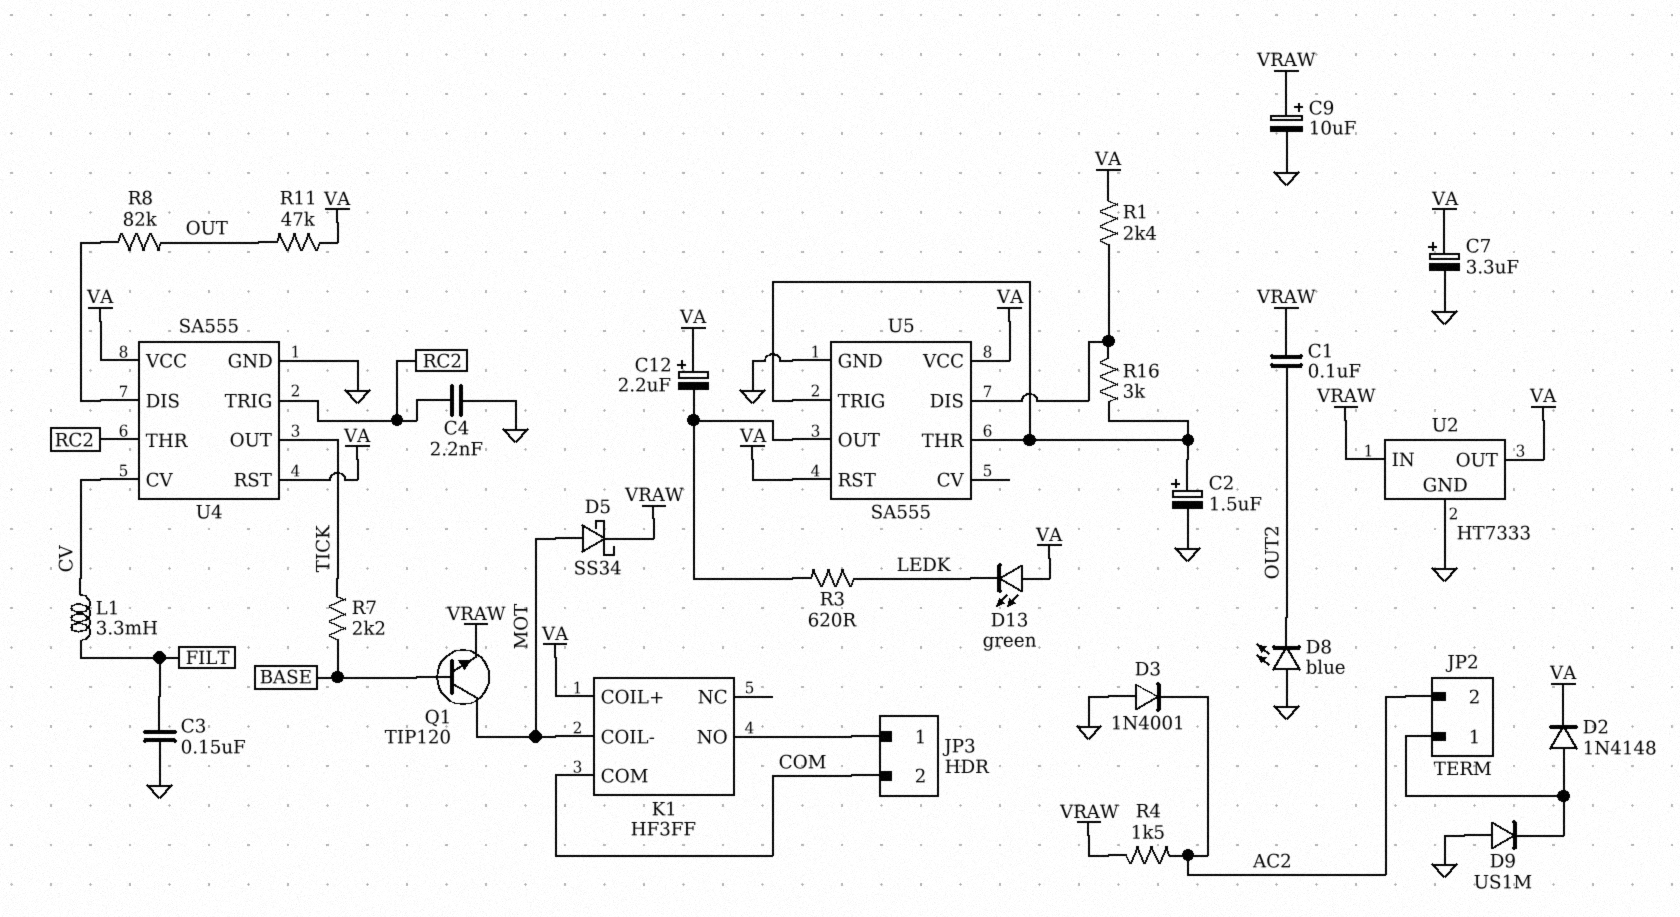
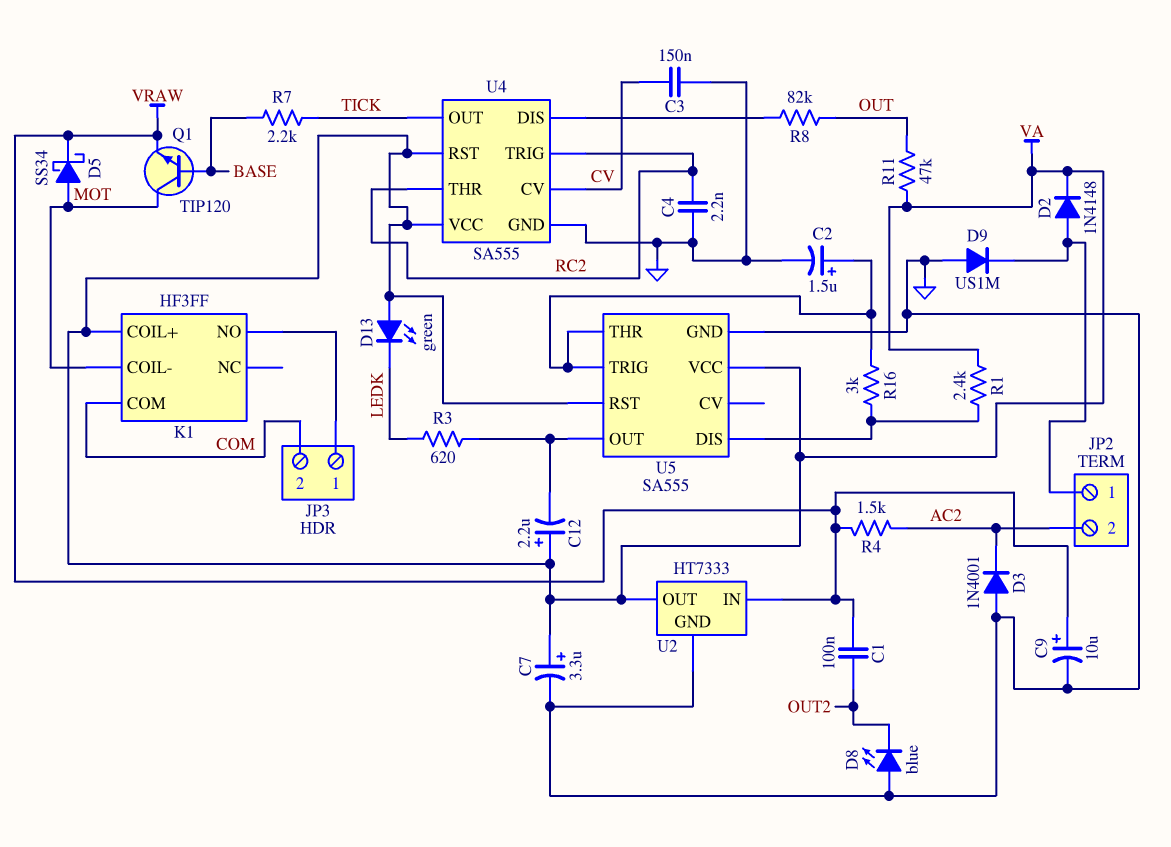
C3: 150nF (FILT, GND) -> 150nF (CV, GND)
L1: 3.3mH (CV, FILT) -> none

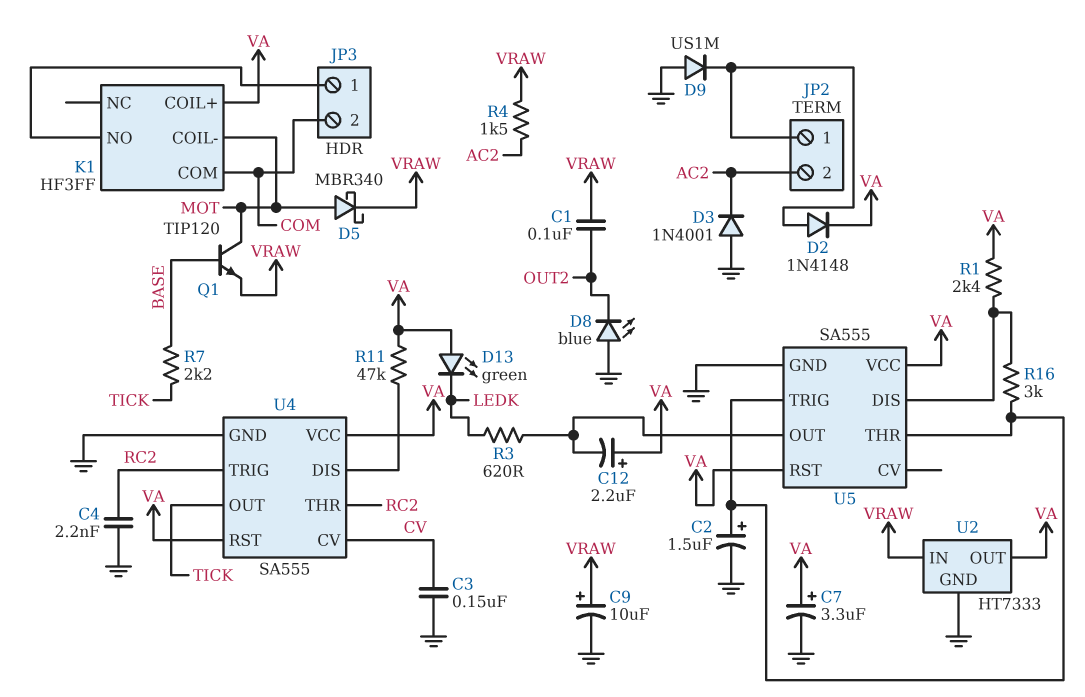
D5: schottky SS34 (A MOT, K VRAW) -> schottky MBR340 (A MOT, K VRAW)
R8: 82k (OUT, U4/DIS) -> none
R11: 47k (OUT, VA) -> 47k (U4/DIS, VA)

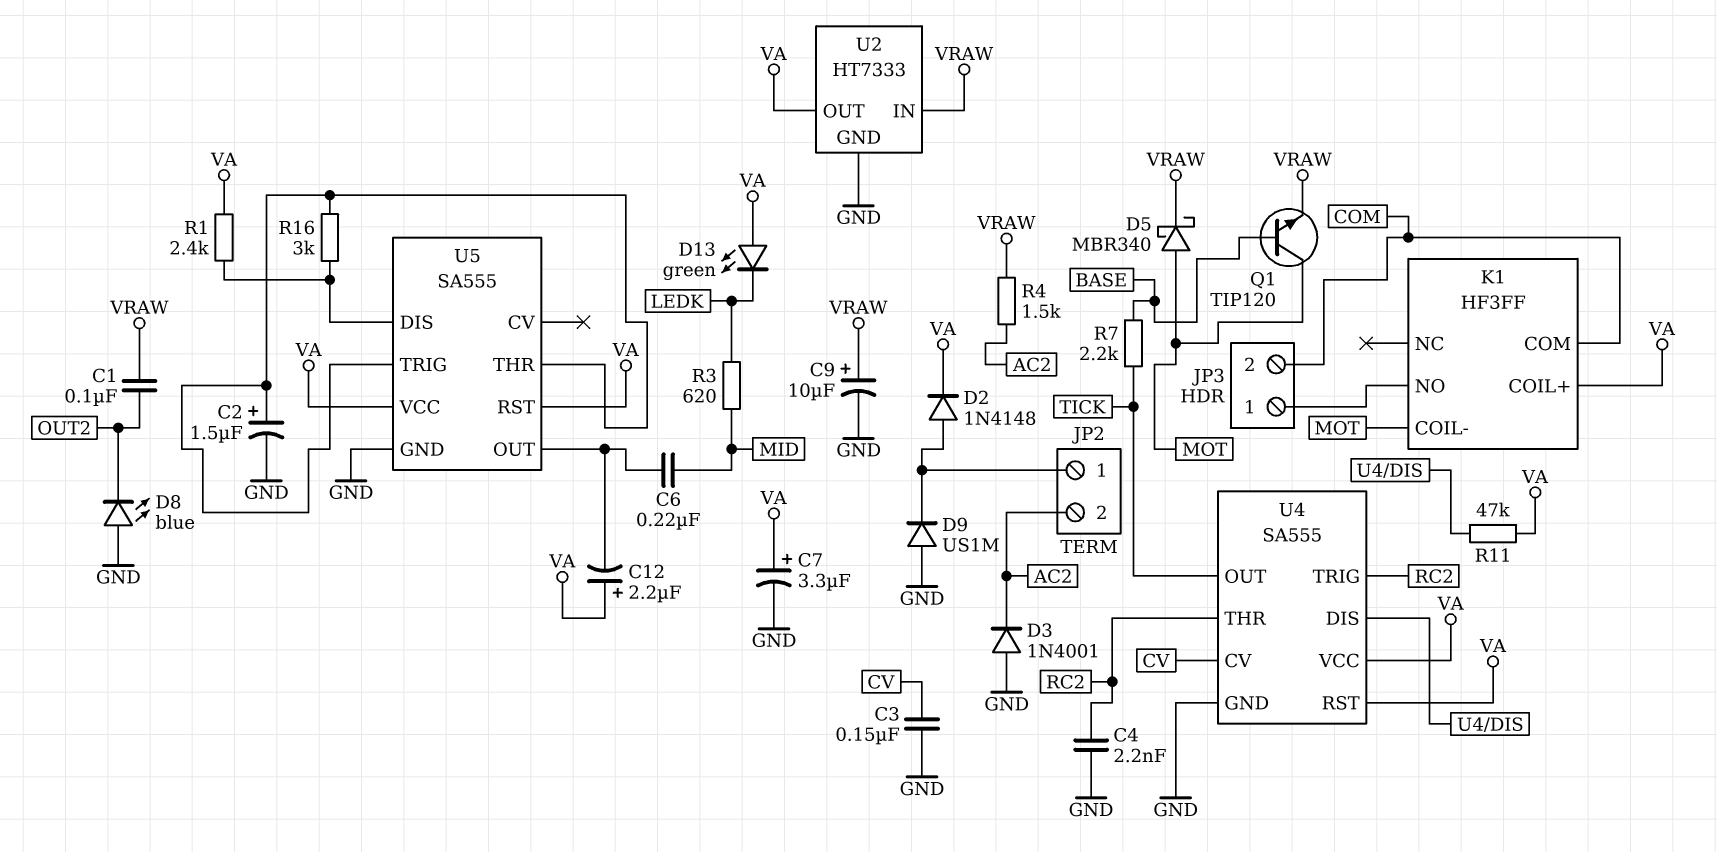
C6: none -> 220nF (MID, U5/OUT)
R3: 620 (LEDK, U5/OUT) -> 620 (LEDK, MID)

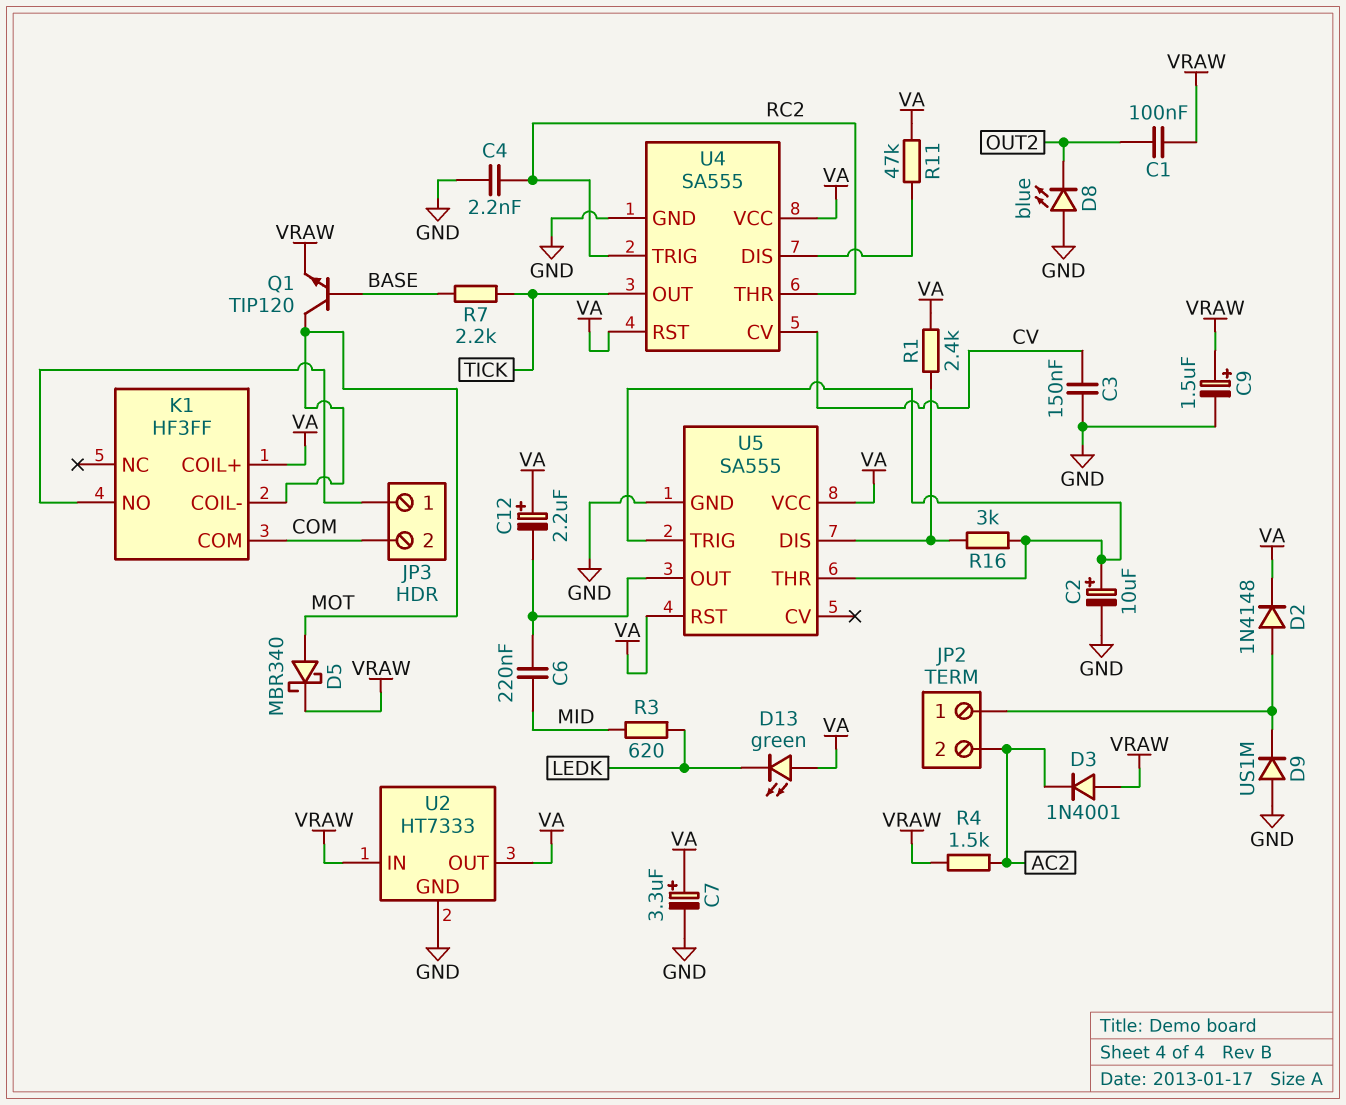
C2: 1.5uF (plus U5/THR, minus GND) -> 10uF (plus U5/THR, minus GND)
C9: 10uF (plus VRAW, minus GND) -> 1.5uF (plus VRAW, minus GND)
D3: diode 1N4001 (A GND, K AC2) -> diode 1N4001 (A VRAW, K AC2)

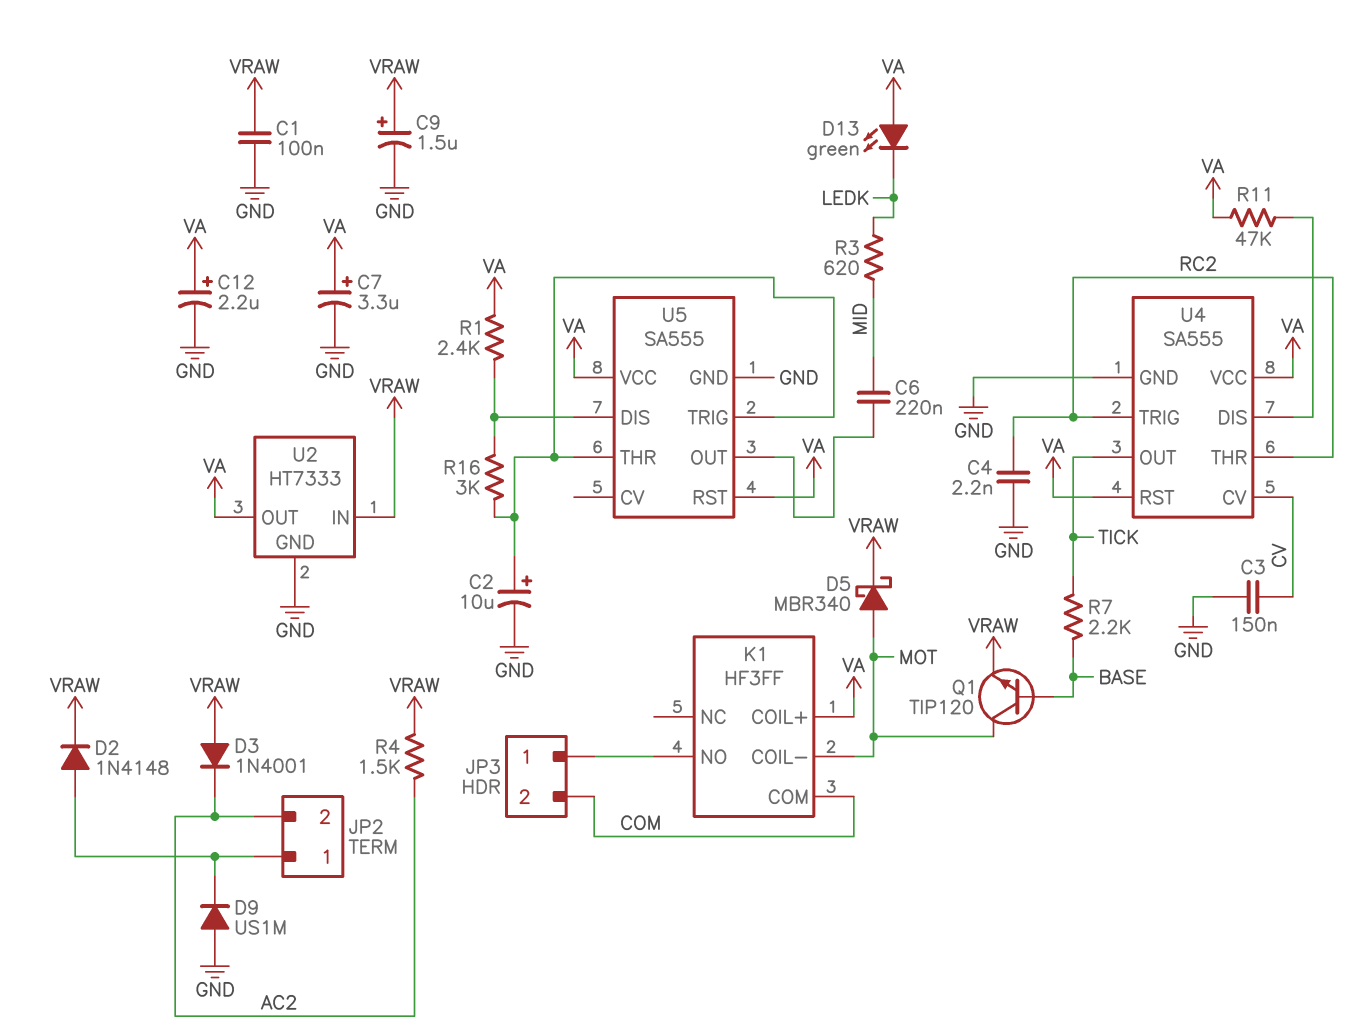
C1: 100nF (OUT2, VRAW) -> 100nF (GND, VRAW)
C12: 2.2uF (plus VA, minus U5/OUT) -> 2.2uF (plus VA, minus GND)
D2: diode 1N4148 (A JP2/1, K VA) -> diode 1N4148 (A JP2/1, K VRAW)
D8: LED blue (A GND, K OUT2) -> none

